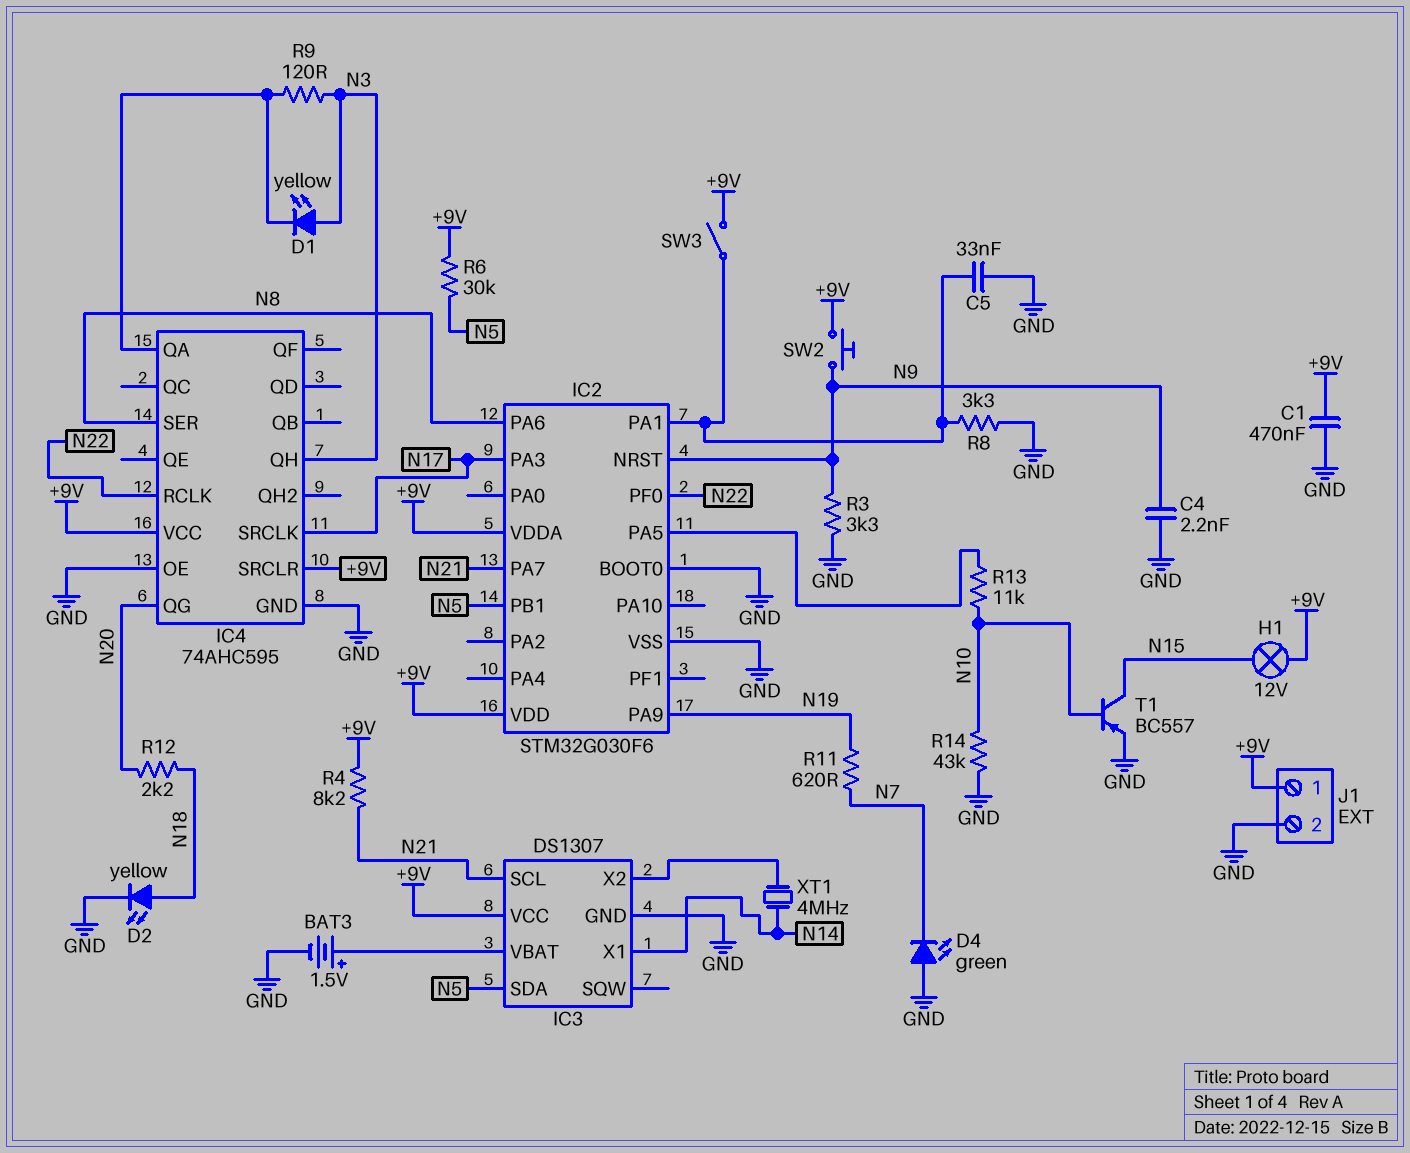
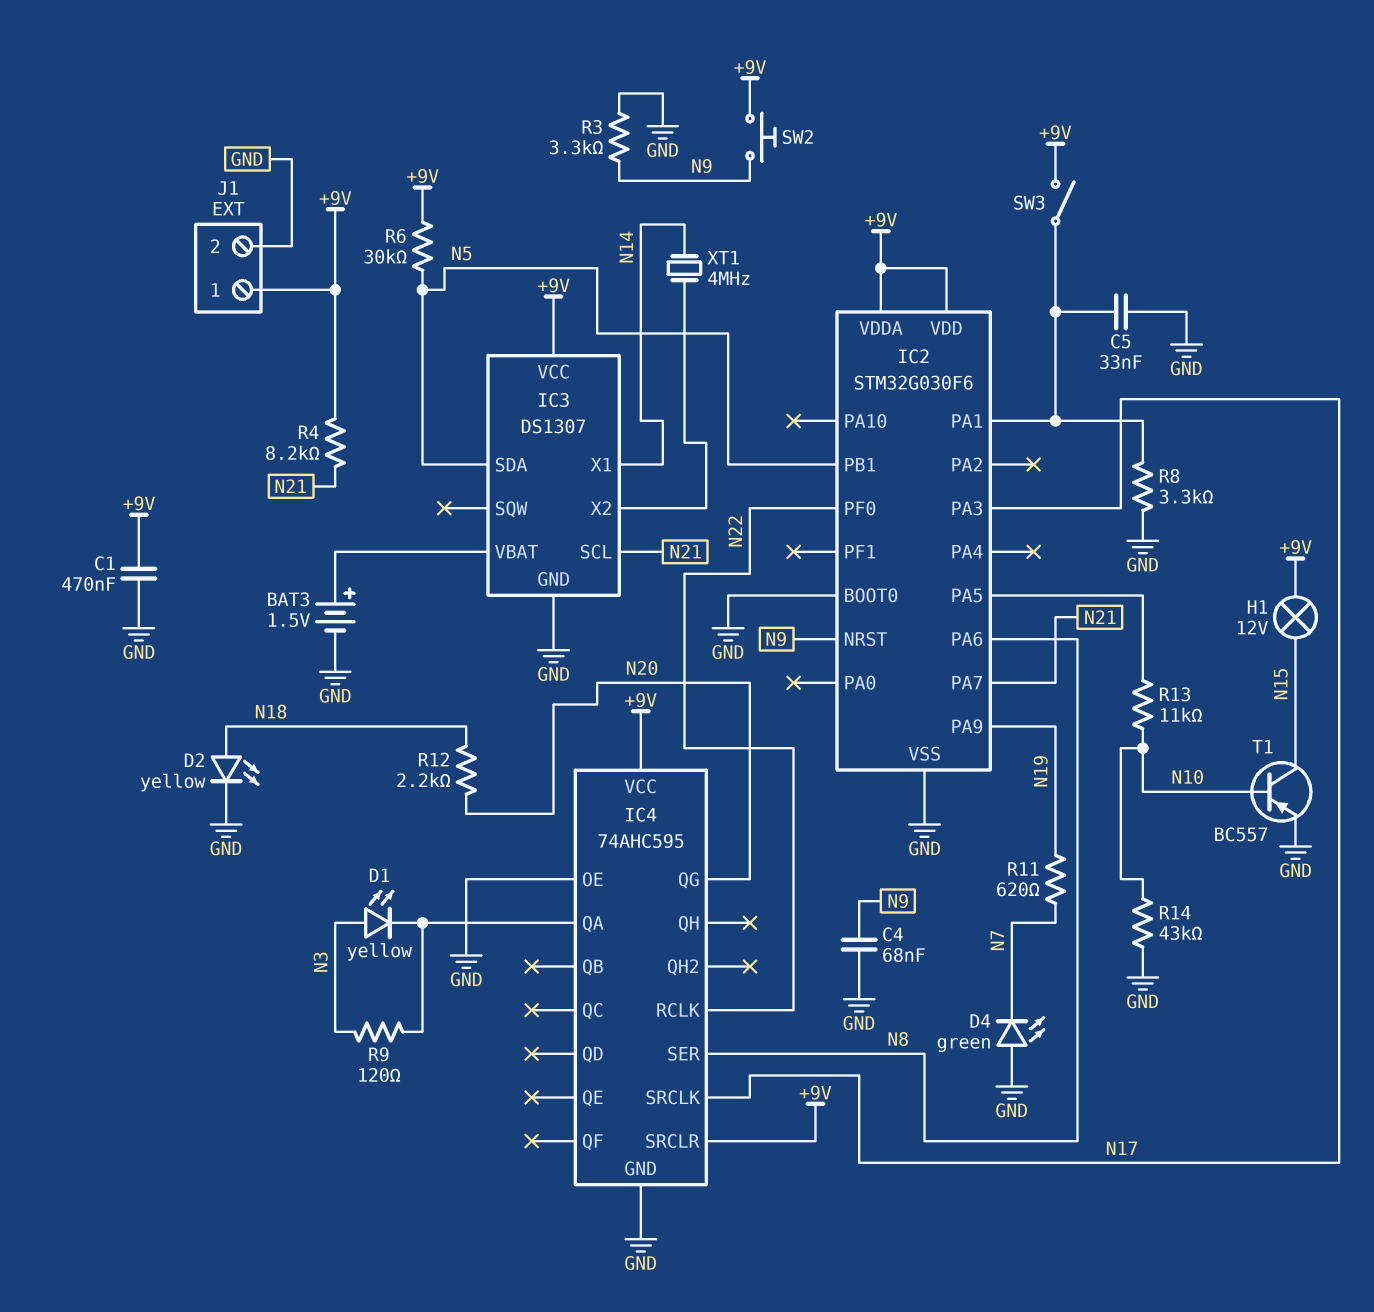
C4: 2.2nF (GND, N9) -> 68nF (GND, N9)
IC4 pin QH: N3 -> none

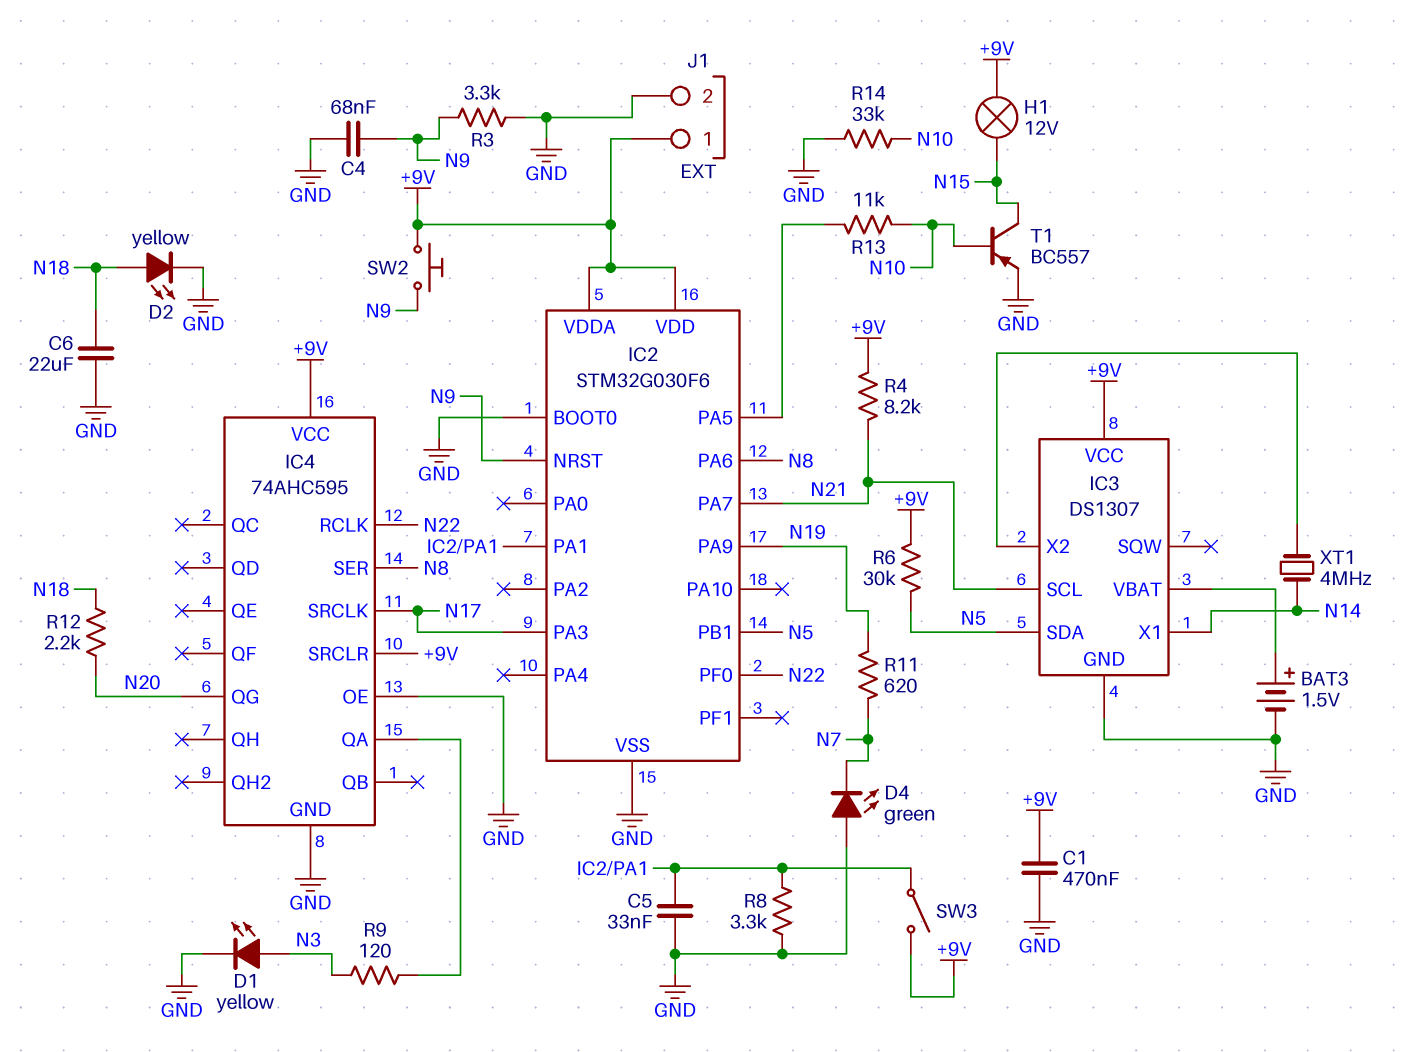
C6: none -> 22uF (GND, N18)
D1: LED yellow (A N3, K IC4/QA) -> LED yellow (A N3, K GND)
R14: 43k (GND, N10) -> 33k (GND, N10)

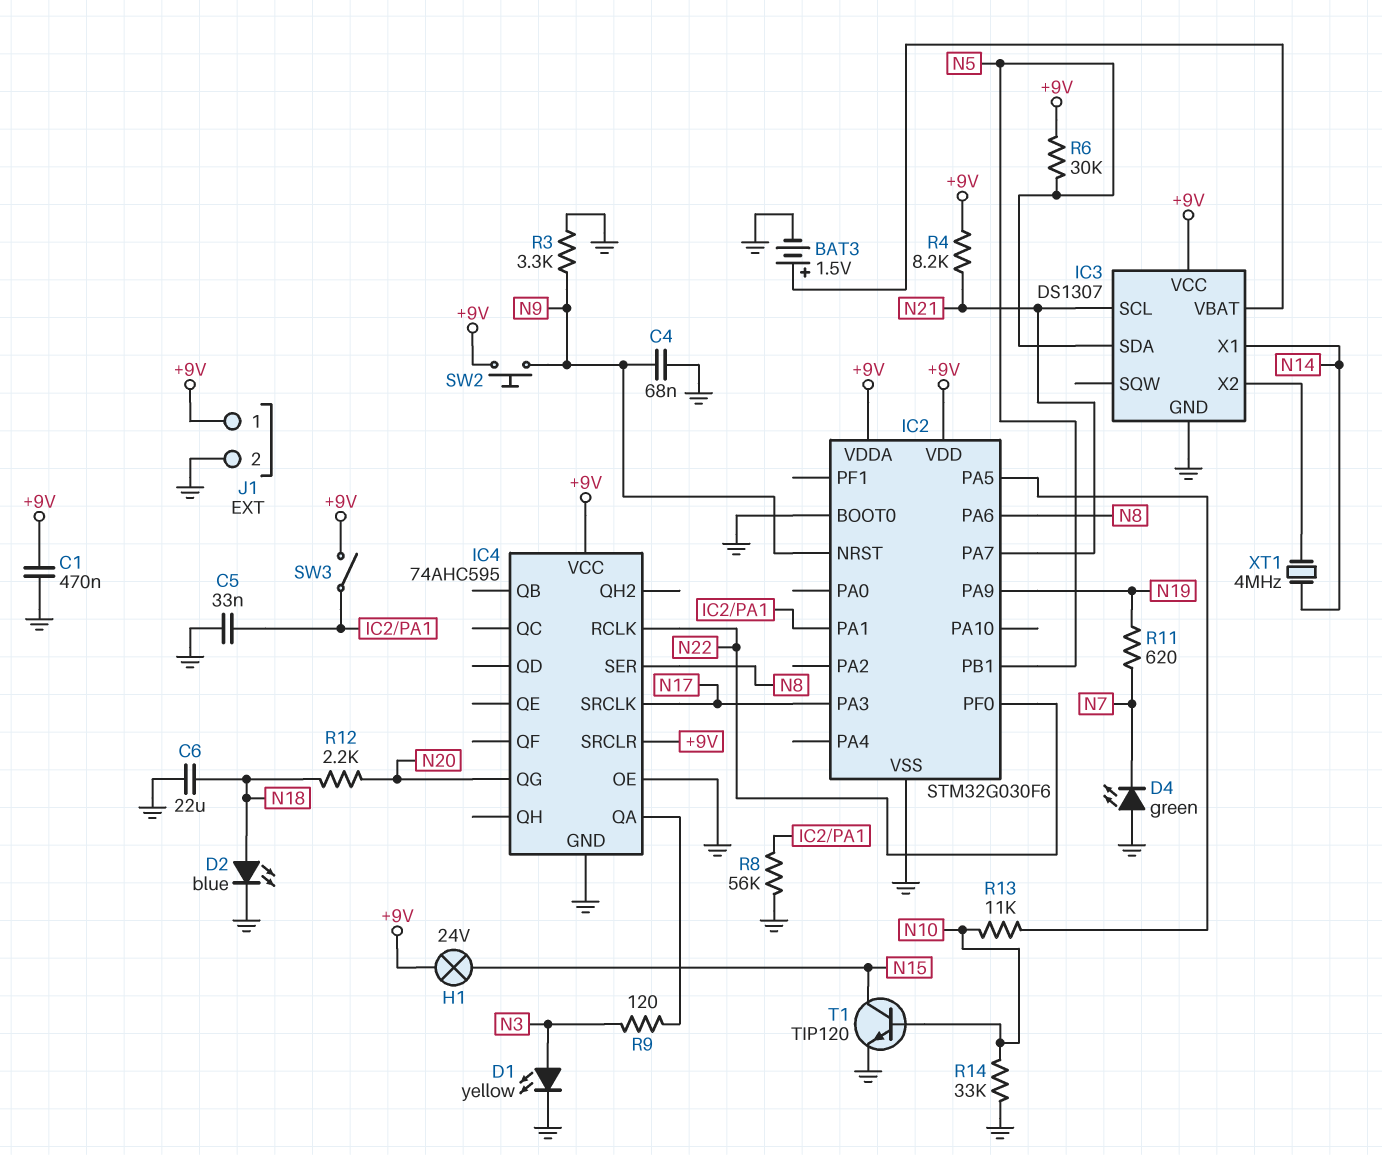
D2: LED yellow (A N18, K GND) -> LED blue (A N18, K GND)
H1: lamp 12V (+9V, N15) -> lamp 24V (+9V, N15)
R8: 3.3k (GND, IC2/PA1) -> 56k (GND, IC2/PA1)
T1: PNP BC557 (B N10, C N15, E GND) -> NPN TIP120 (B N10, C N15, E GND)

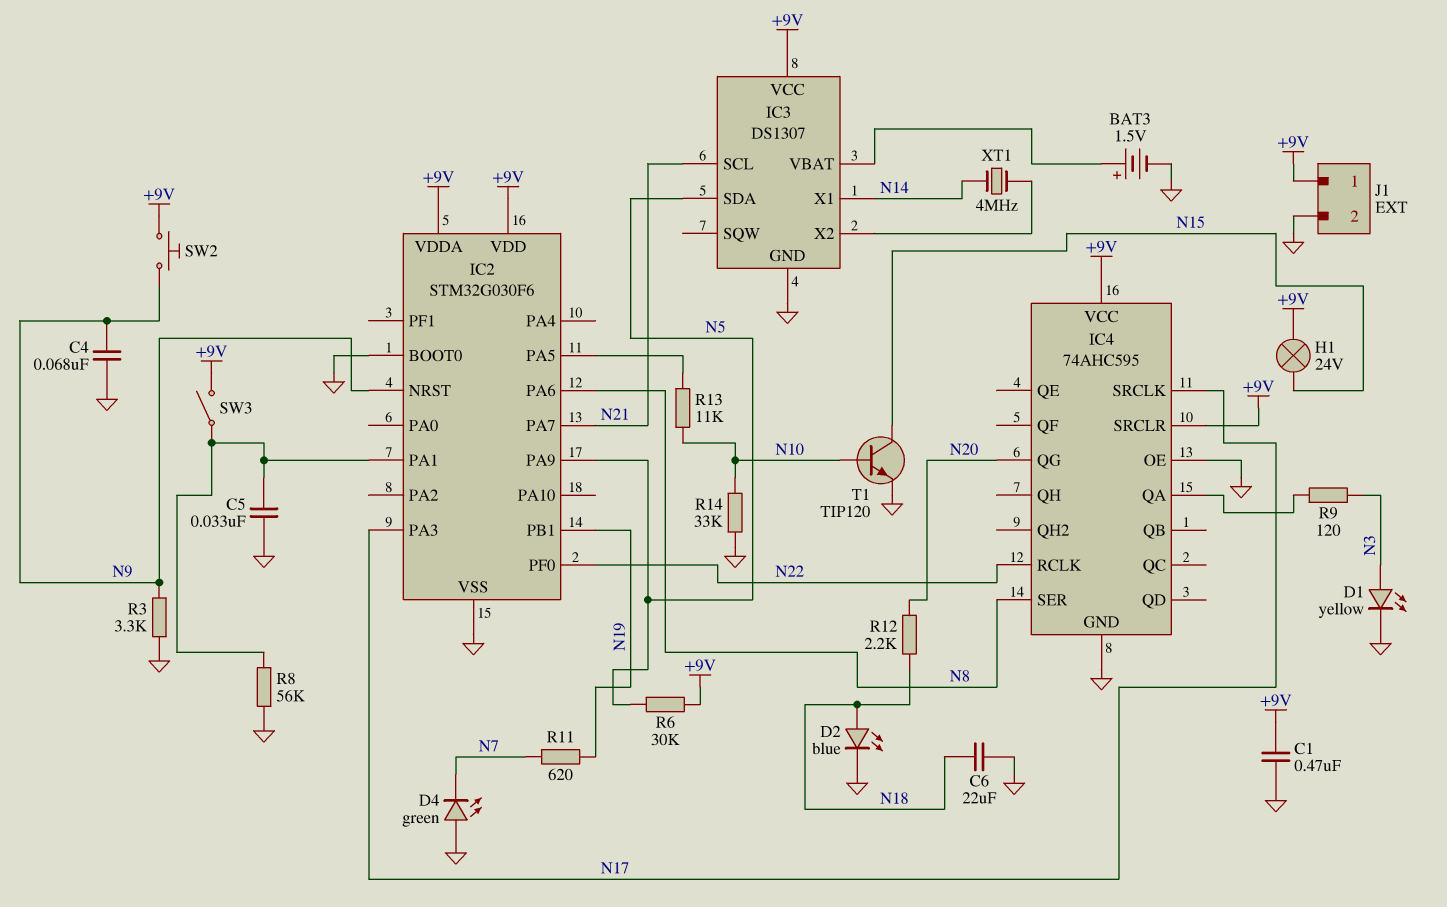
IC2 pin PA9: N19 -> N5
IC2 pin PB1: N5 -> N19
R4: 8.2k (+9V, N21) -> none

